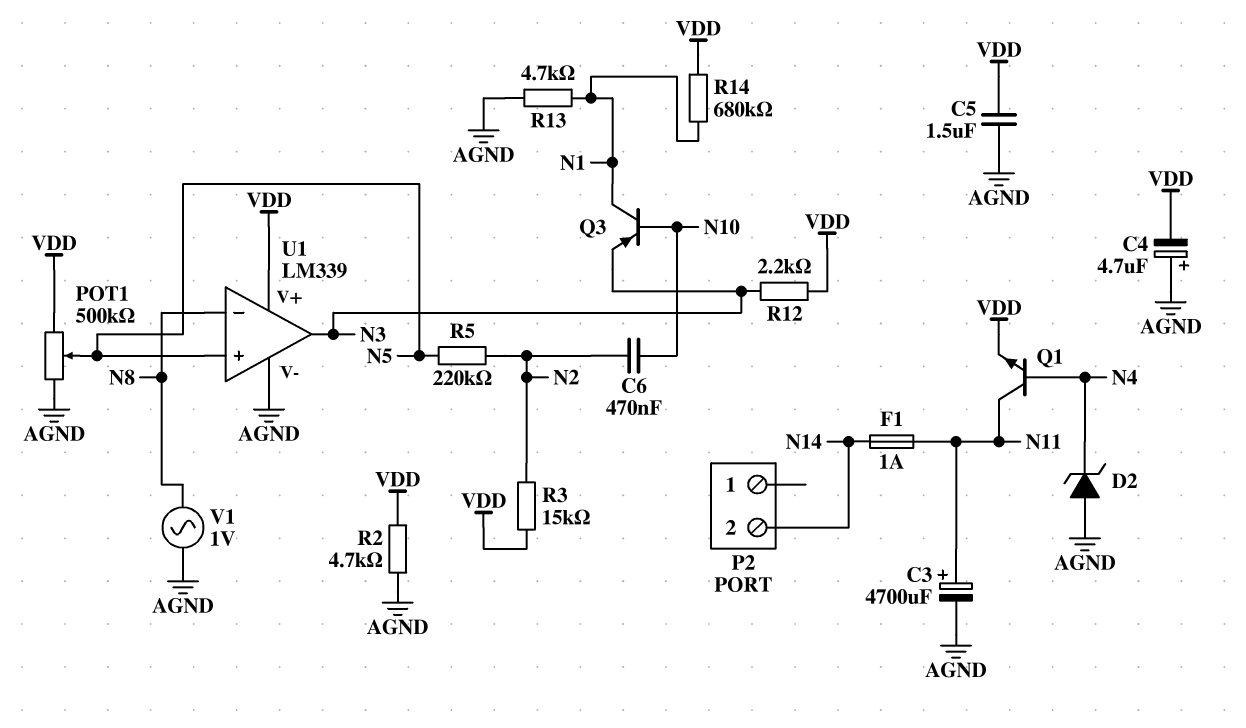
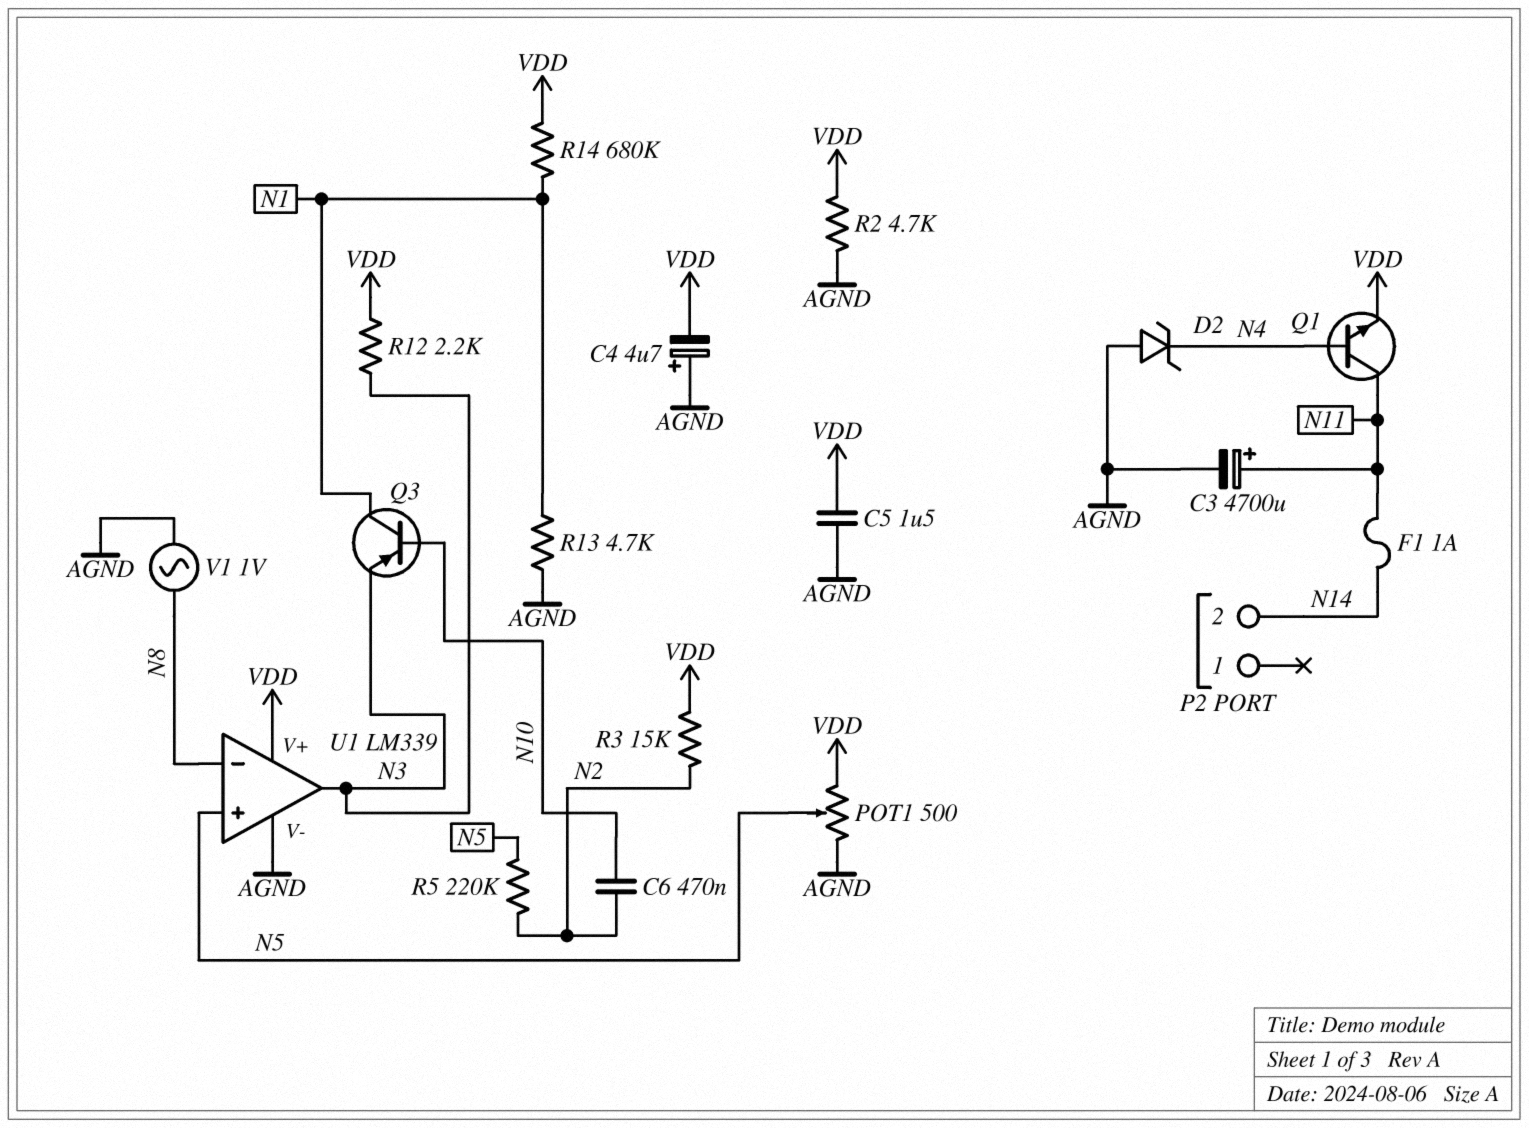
POT1: 500k (AGND, VDD, wiper N5) -> 500 (AGND, VDD, wiper N5)

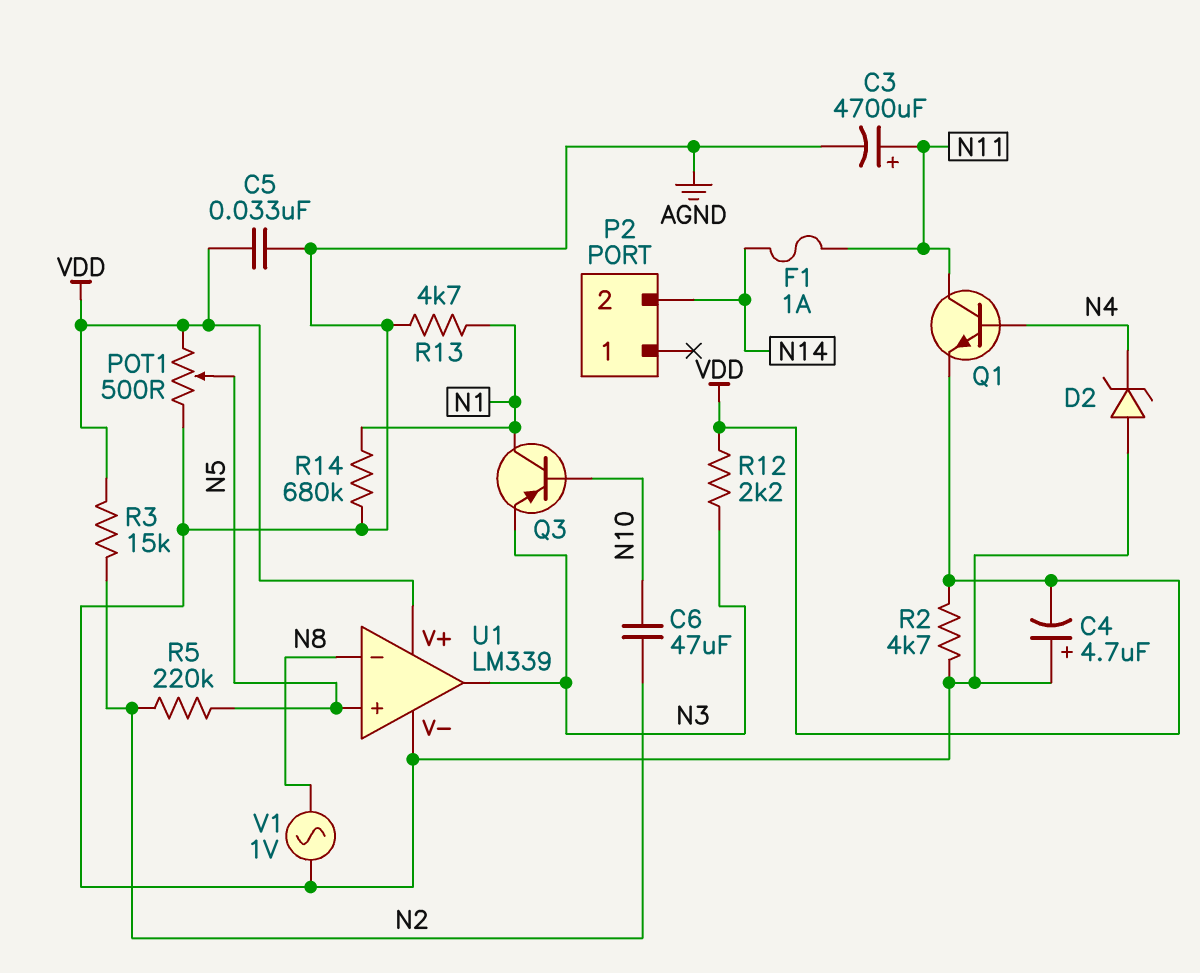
C5: 1.5uF (AGND, VDD) -> 33nF (AGND, VDD)
C6: 470nF (N2, N10) -> 47uF (N2, N10)
R14: 680k (N1, VDD) -> 680k (AGND, N1)

